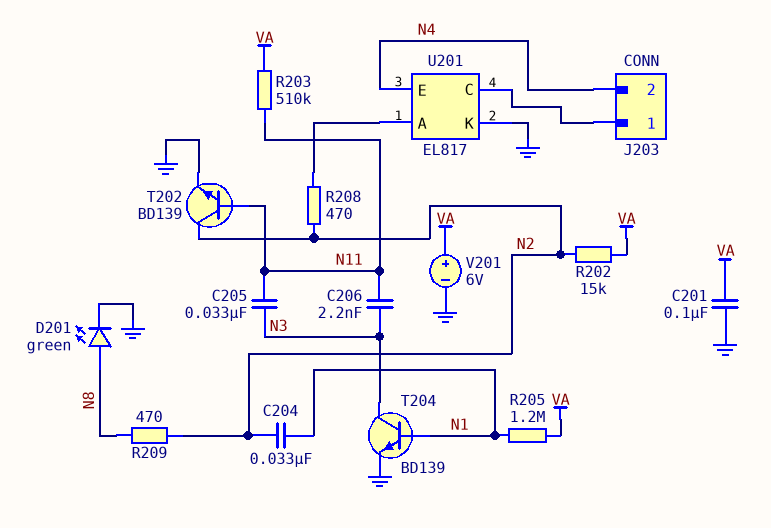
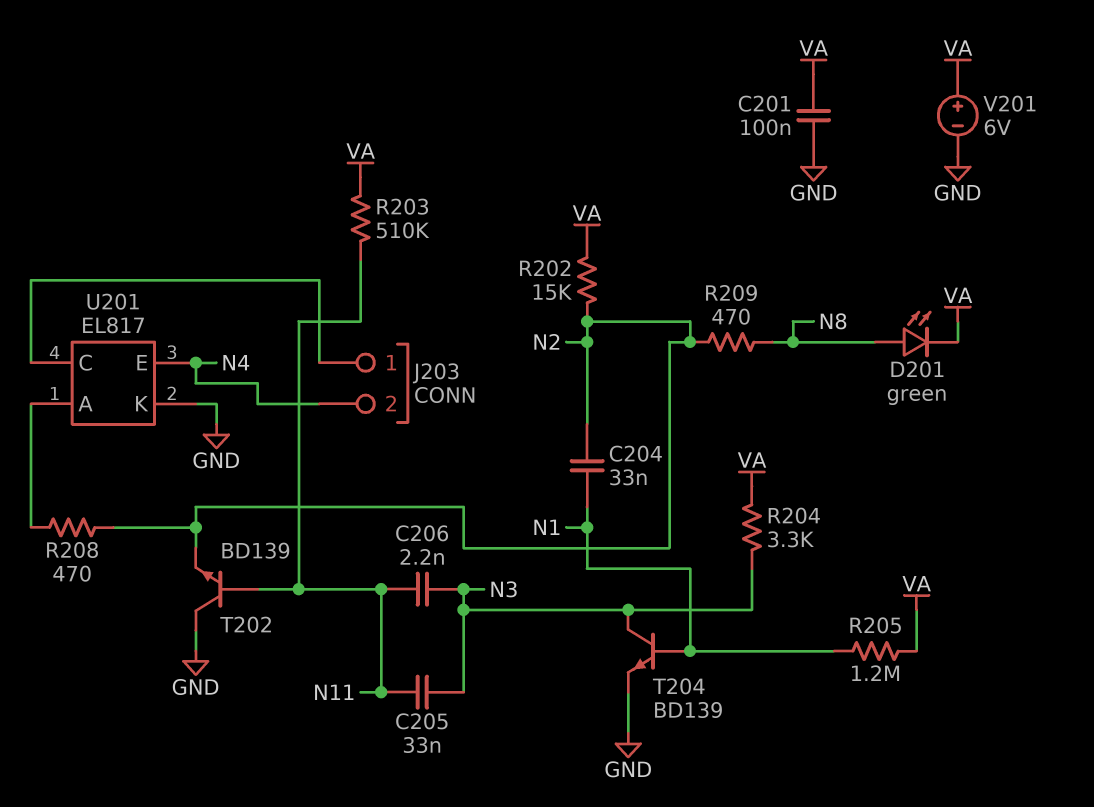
D201: LED green (A N8, K GND) -> LED green (A N8, K VA)
R204: none -> 3.3k (N3, VA)
T202: NPN BD139 (B N11, C N2, E GND) -> NPN BD139 (B N11, C GND, E N2)

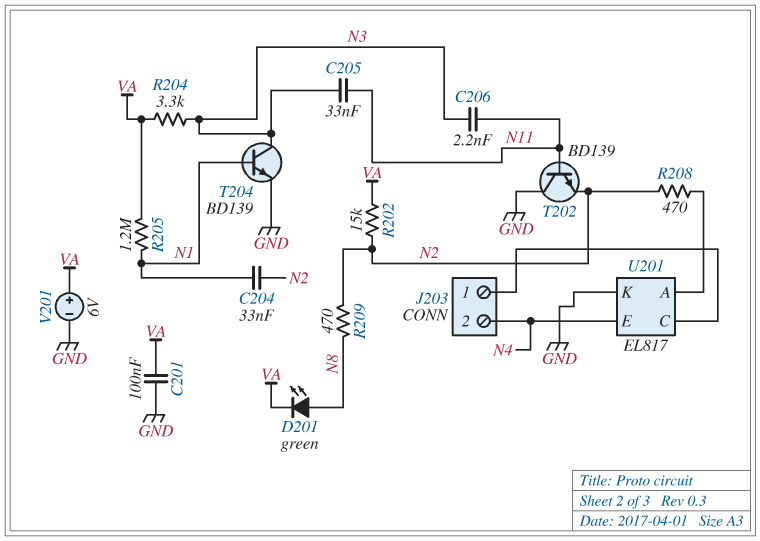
R203: 510k (N11, VA) -> none

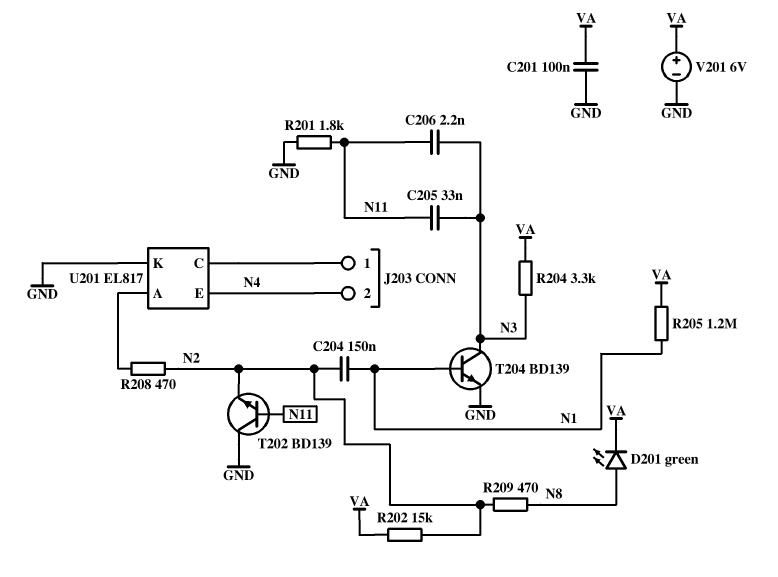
C204: 33nF (N1, N2) -> 150nF (N1, N2)
R201: none -> 1.8k (GND, N11)

